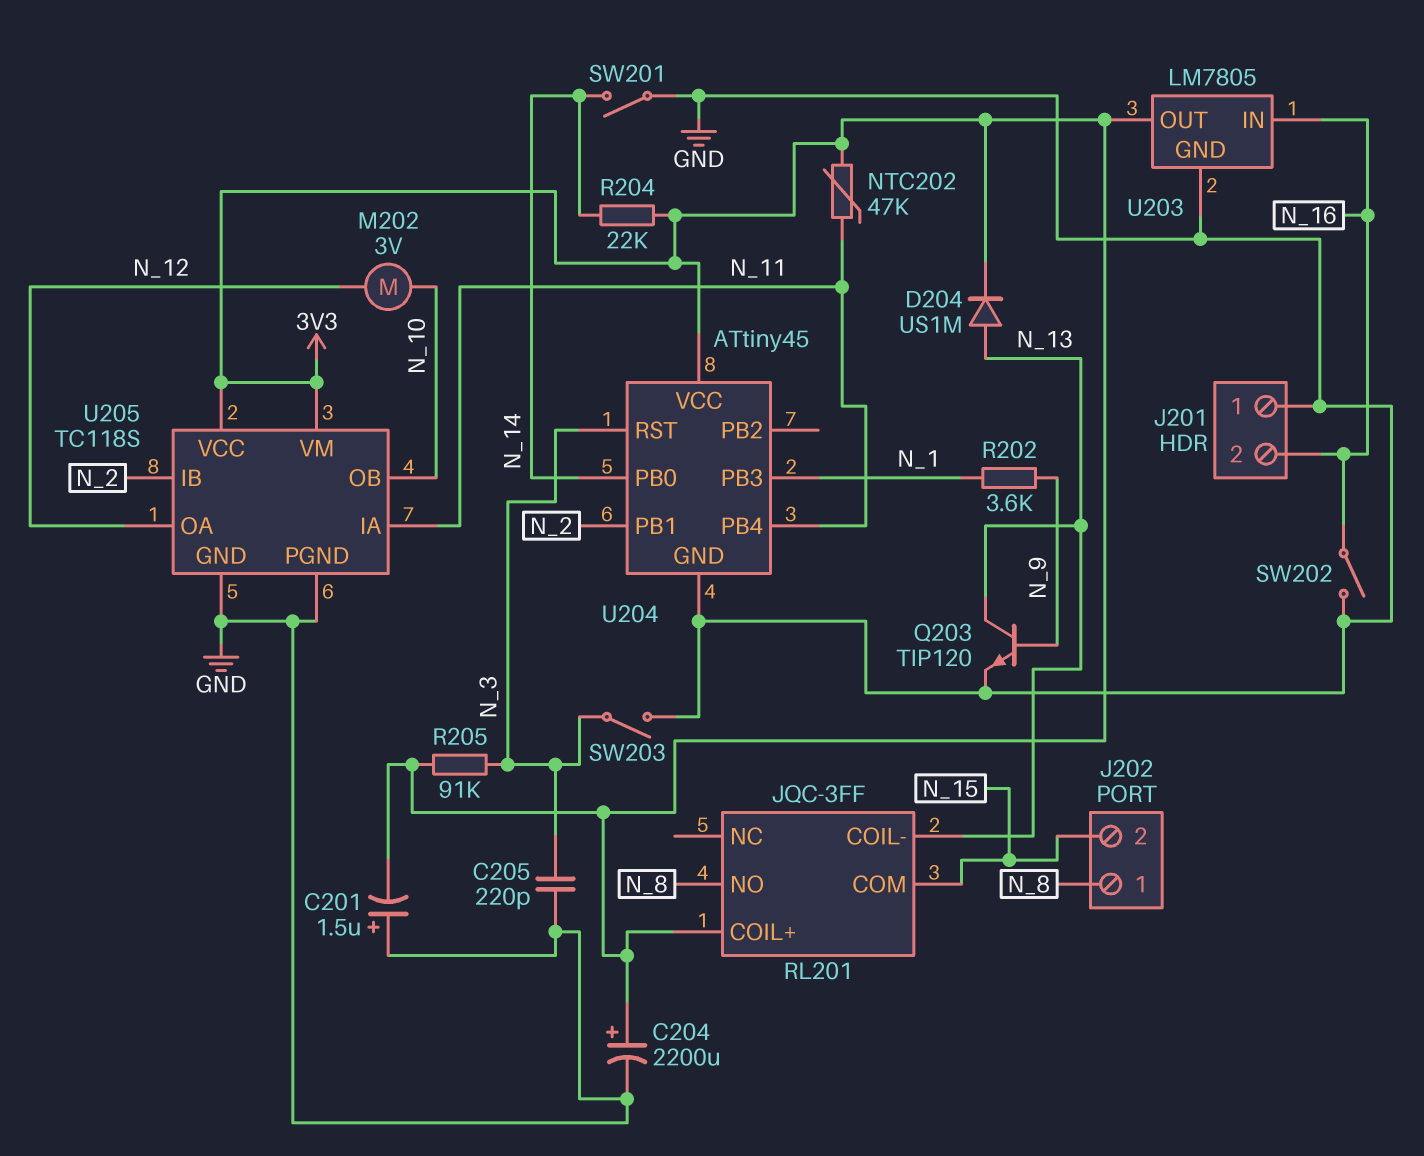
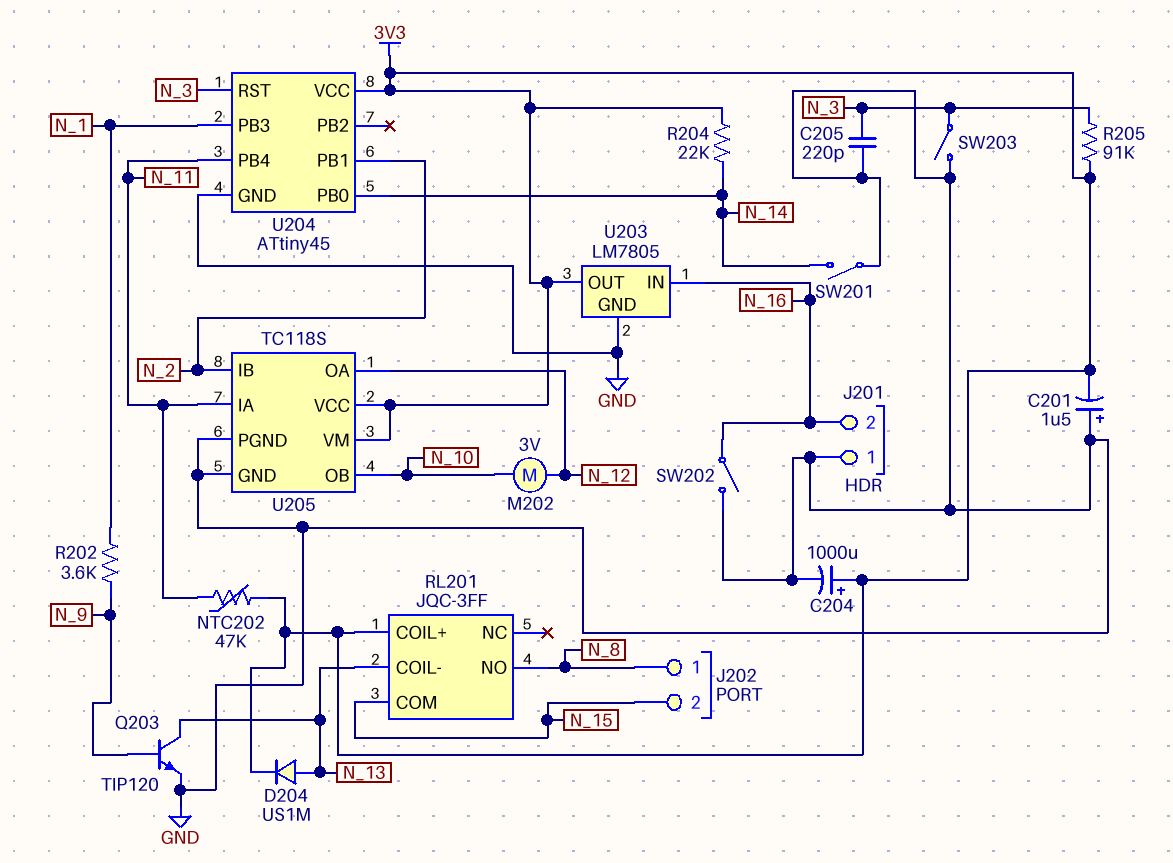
C204: 2200uF (plus 3V3, minus GND) -> 1000uF (plus 3V3, minus GND)

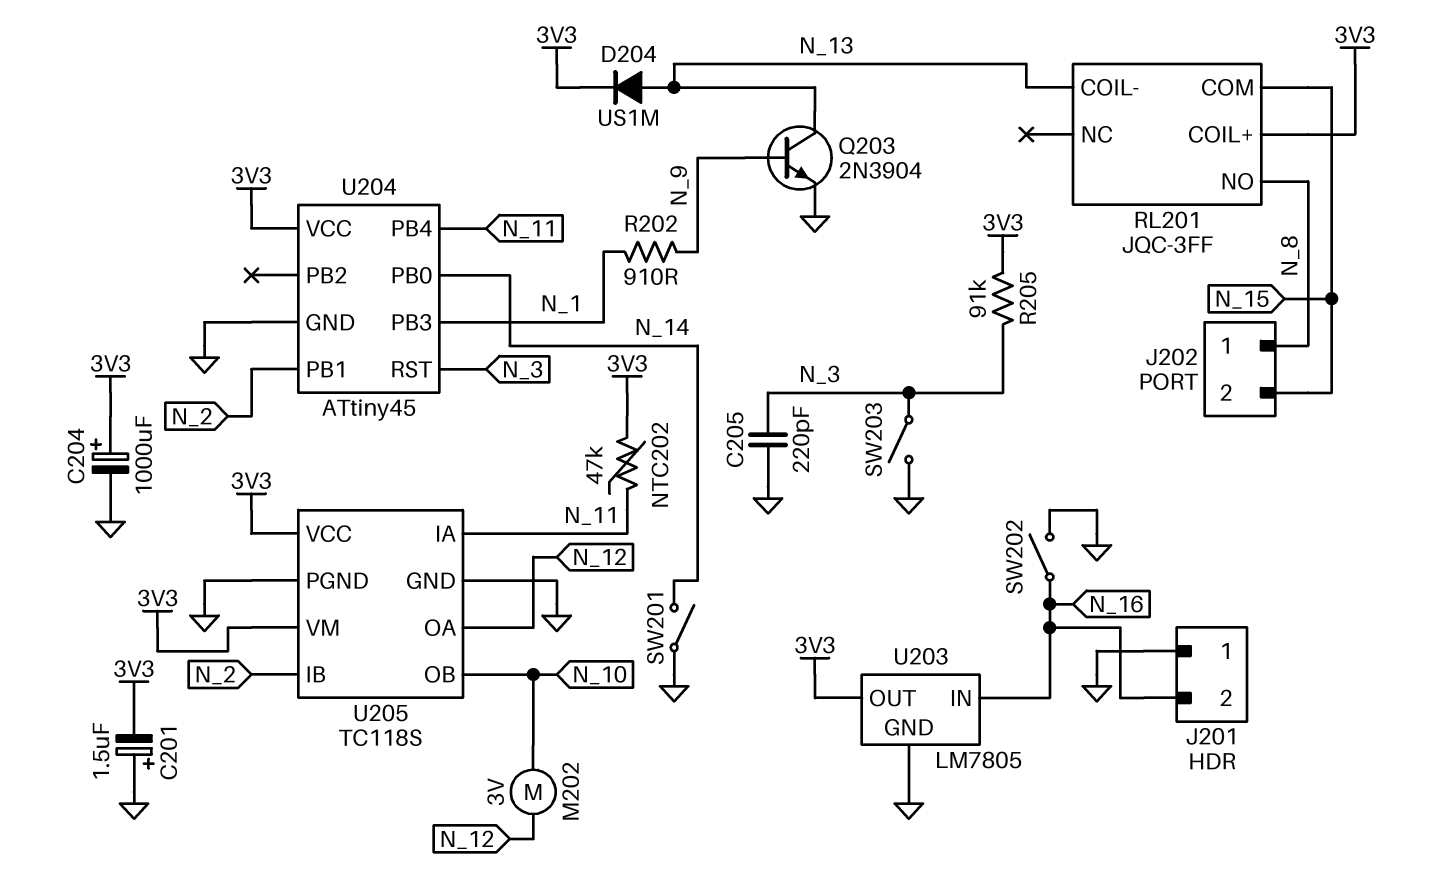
Q203: NPN TIP120 (B N_9, C N_13, E GND) -> NPN 2N3904 (B N_9, C N_13, E GND)
R202: 3.6k (N_1, N_9) -> 910 (N_1, N_9)
R204: 22k (3V3, N_14) -> none

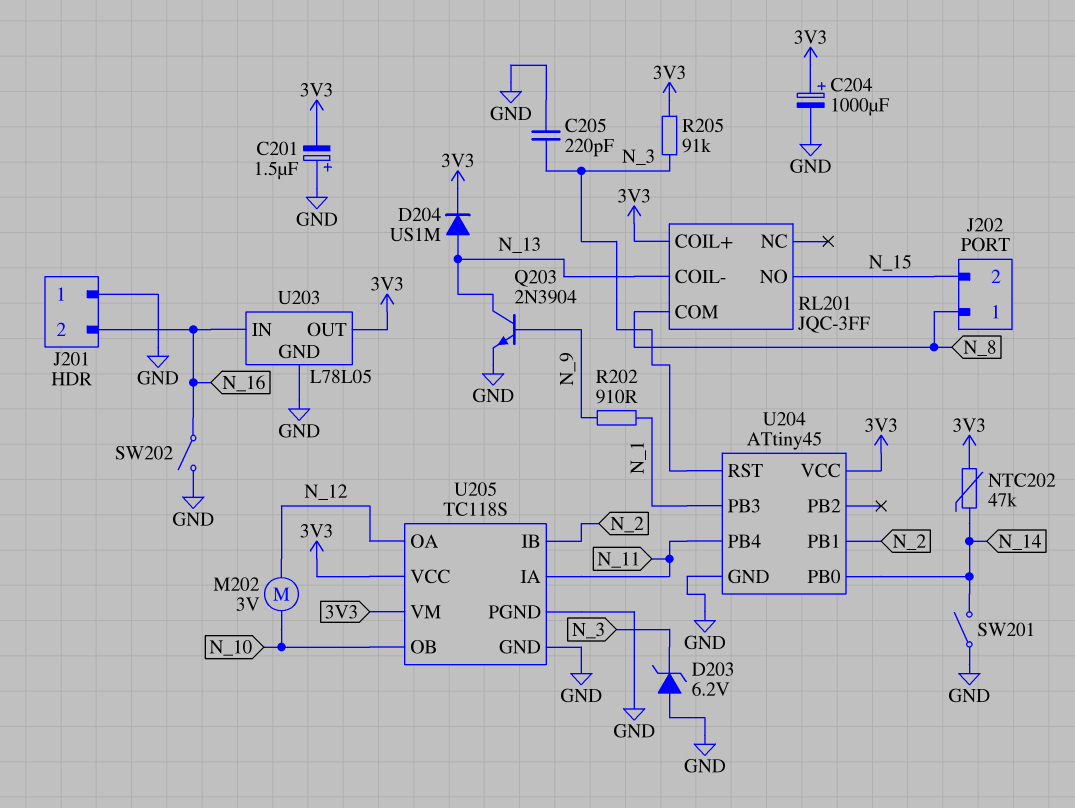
D203: none -> zener 6.2V (A GND, K N_3)
NTC202: 47k (3V3, N_11) -> 47k (3V3, N_14)
RL201 pin COM: N_15 -> N_8
RL201 pin NO: N_8 -> N_15
SW203: switch (GND, N_3) -> none
U203: LM7805 -> L78L05

